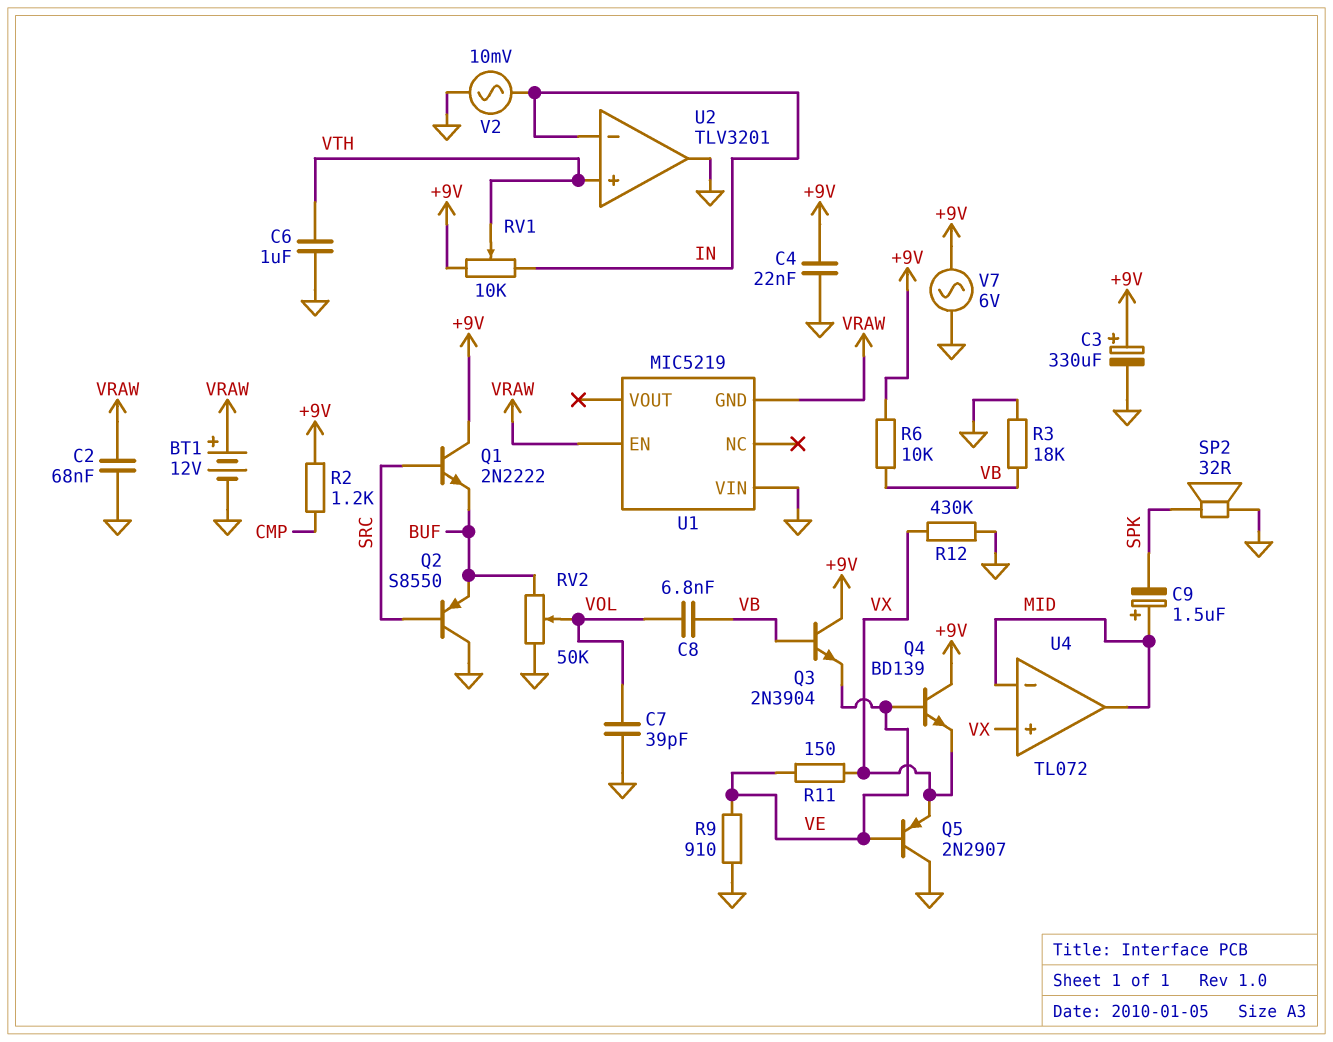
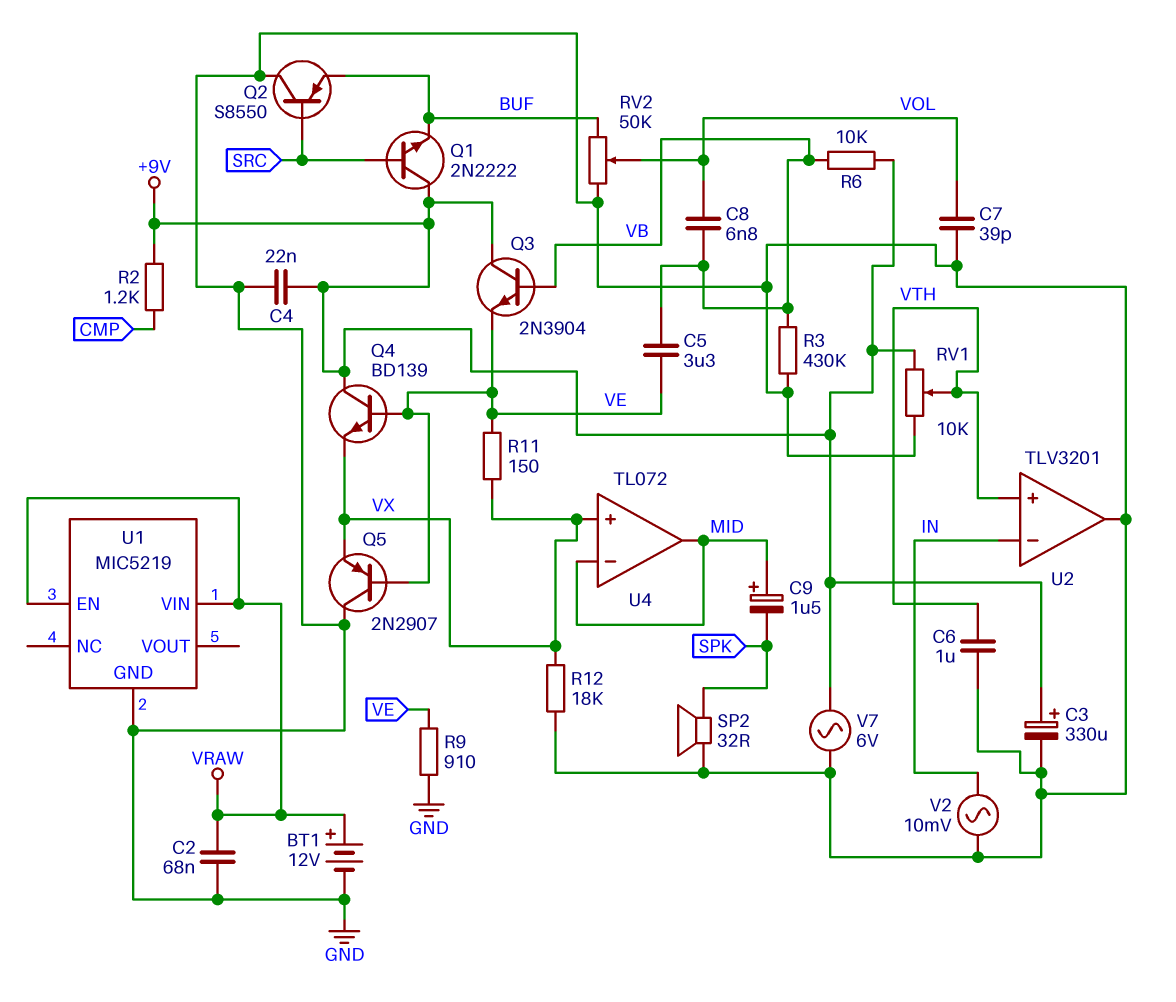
C5: none -> 3.3uF (VB, VE)
R3: 18k (GND, VB) -> 430k (GND, VB)
R12: 430k (GND, VX) -> 18k (GND, VX)
RV1: 10k (+9V, IN, wiper VTH) -> 10k (+9V, GND, wiper VTH)
U1 pin GND: VRAW -> GND
U1 pin VIN: GND -> VRAW

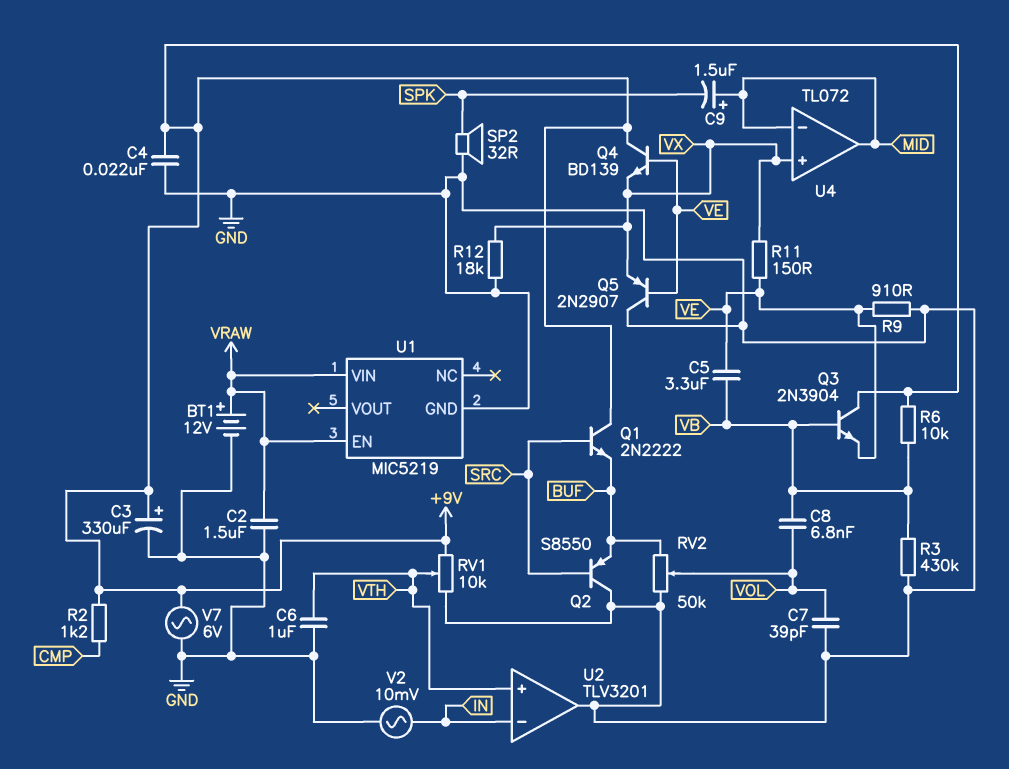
C2: 68nF (GND, VRAW) -> 1.5uF (GND, VRAW)

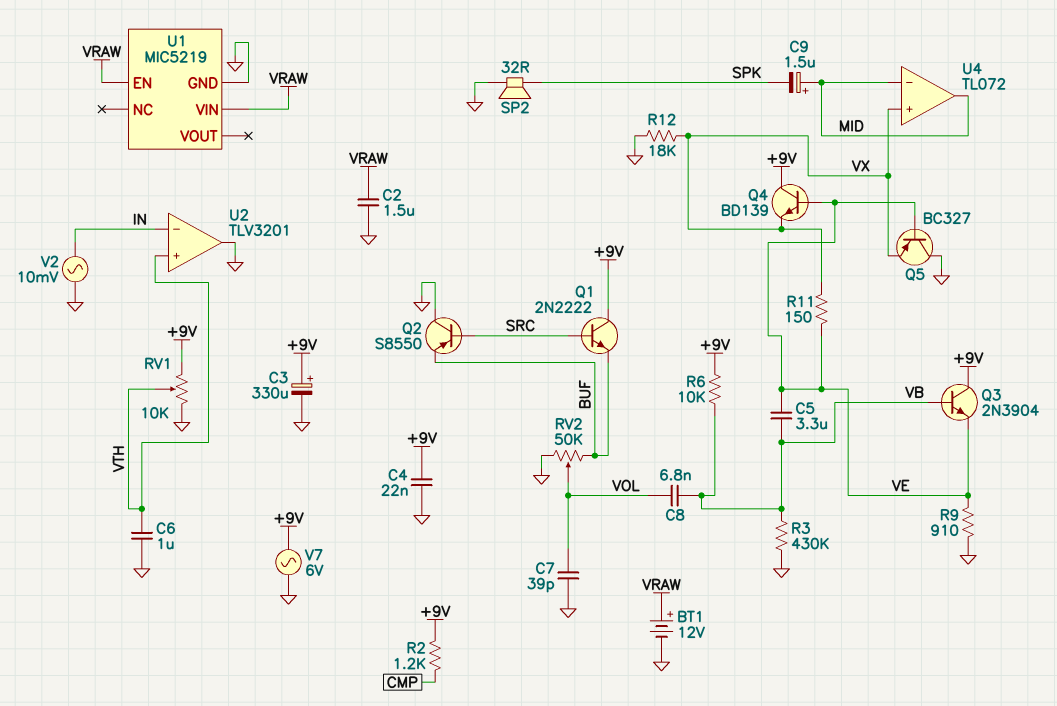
Q5: PNP 2N2907 (B VE, C GND, E VX) -> PNP BC327 (B VE, C GND, E VX)

